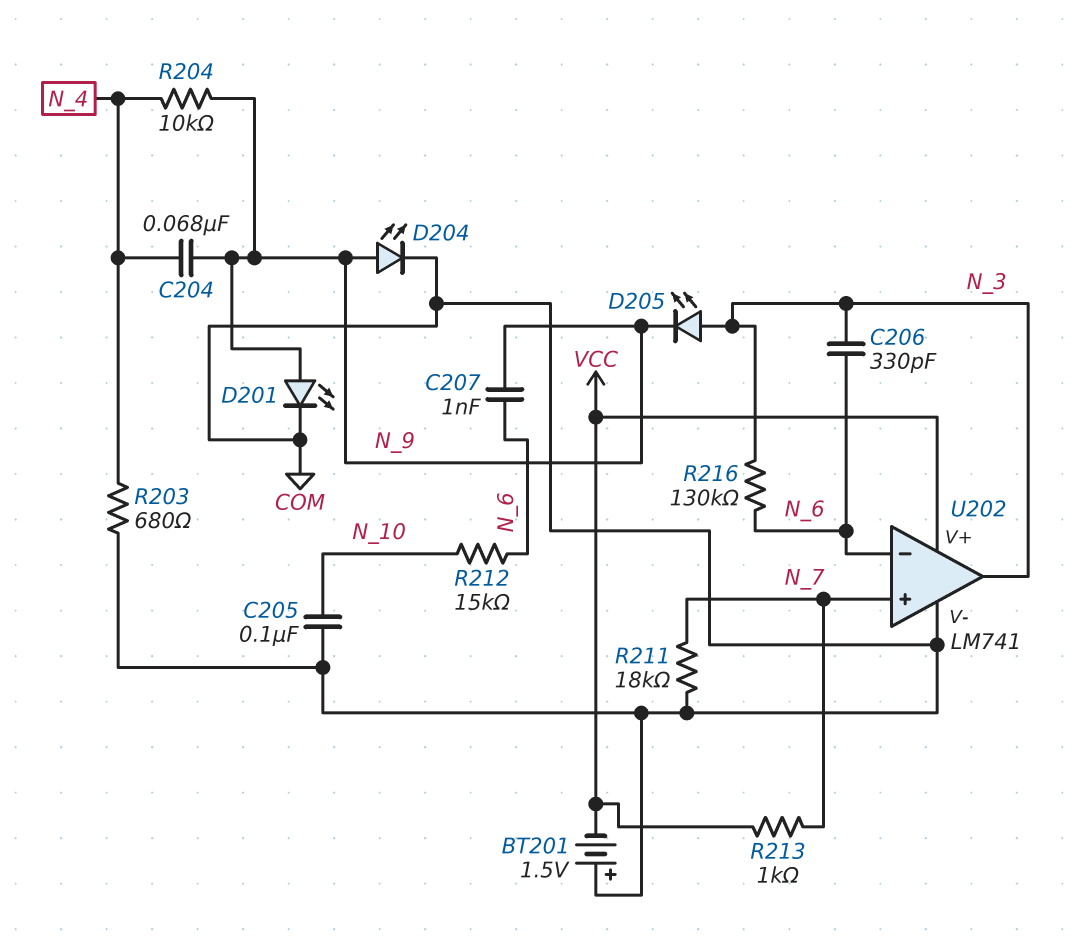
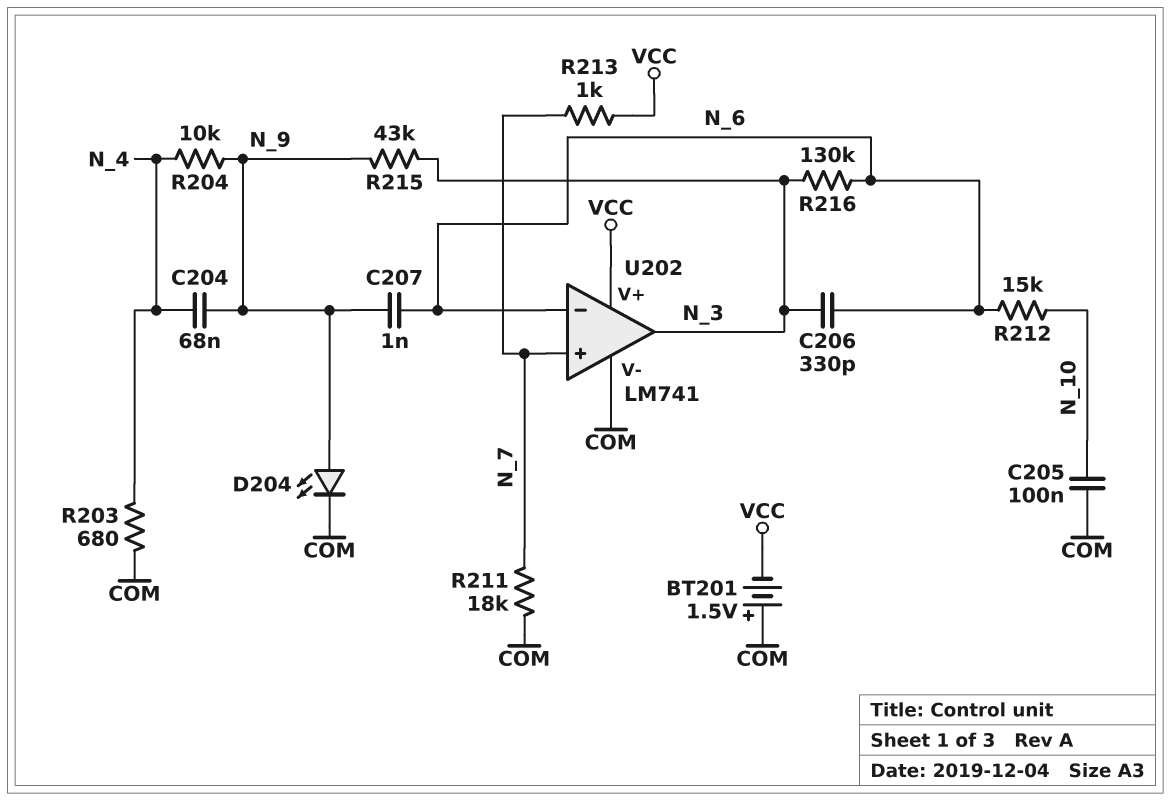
D201: LED (A N_9, K COM) -> none
D205: LED (A N_3, K N_9) -> none
R215: none -> 43k (N_3, N_9)

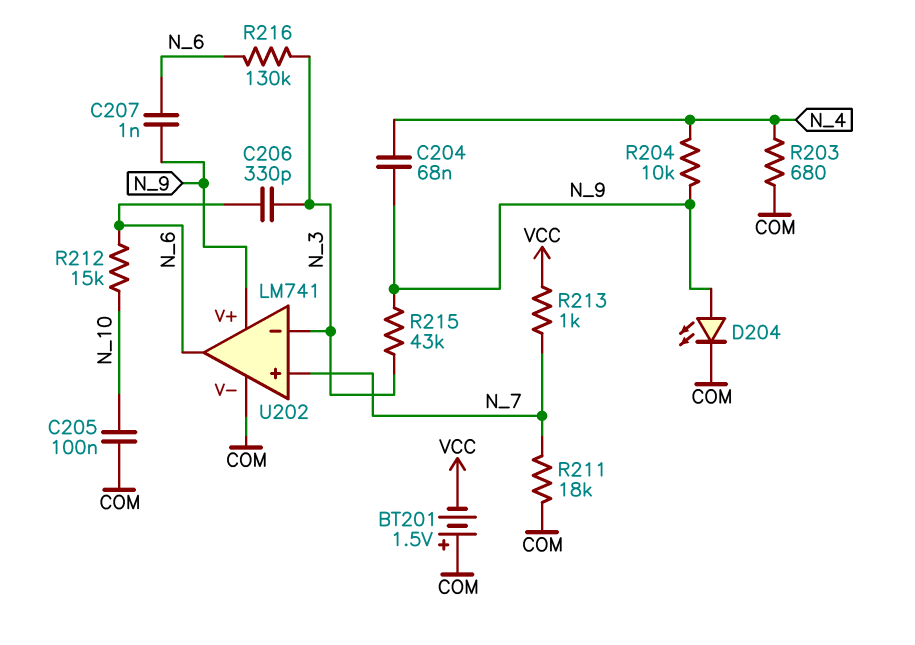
U202 pin V+: VCC -> N_9
U202 pin in-: N_6 -> N_3
U202 pin out: N_3 -> N_6

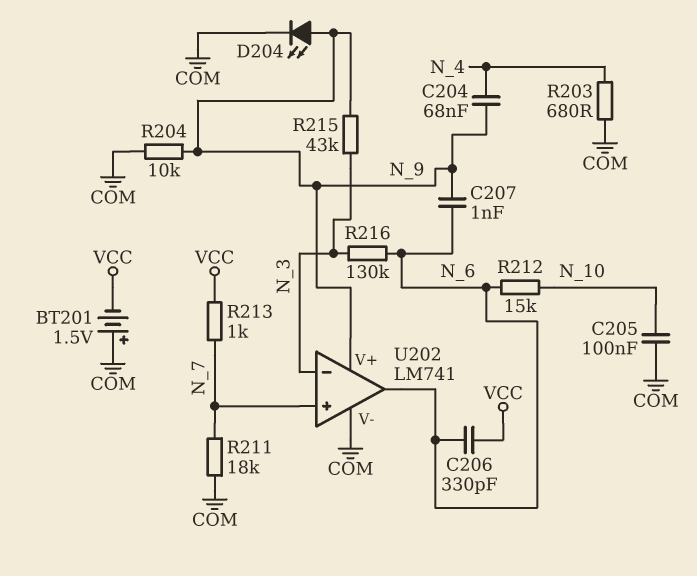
C206: 330pF (N_3, N_6) -> 330pF (N_6, VCC)
R204: 10k (N_4, N_9) -> 10k (COM, N_9)

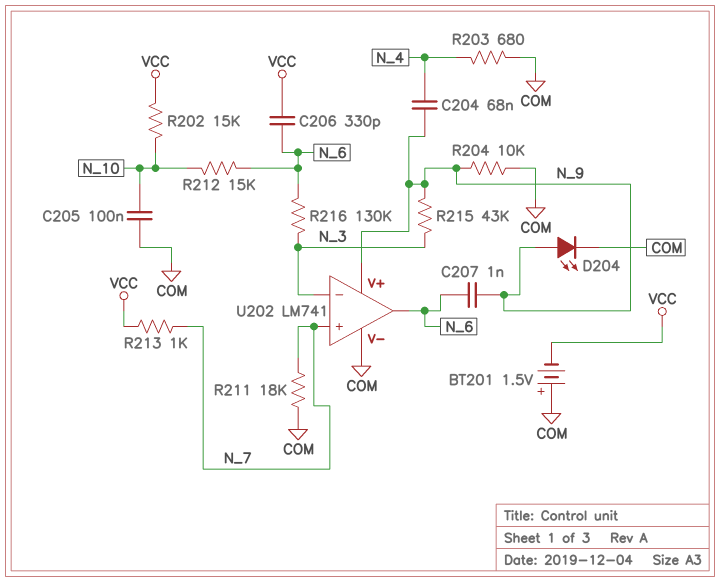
R202: none -> 15k (N_10, VCC)

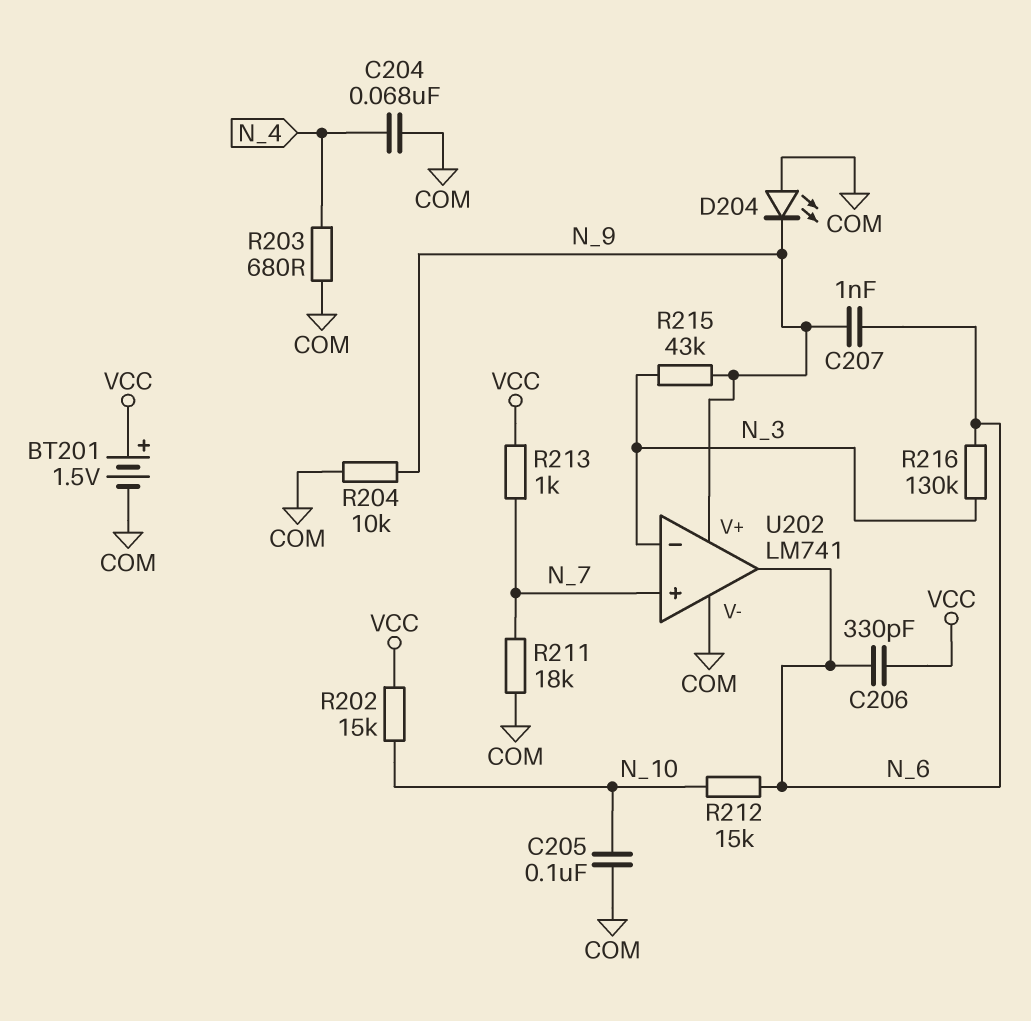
BT201: 1.5V (plus COM, minus VCC) -> 1.5V (plus VCC, minus COM)
C204: 68nF (N_4, N_9) -> 68nF (COM, N_4)
D204: LED (A N_9, K COM) -> LED (A COM, K N_9)

